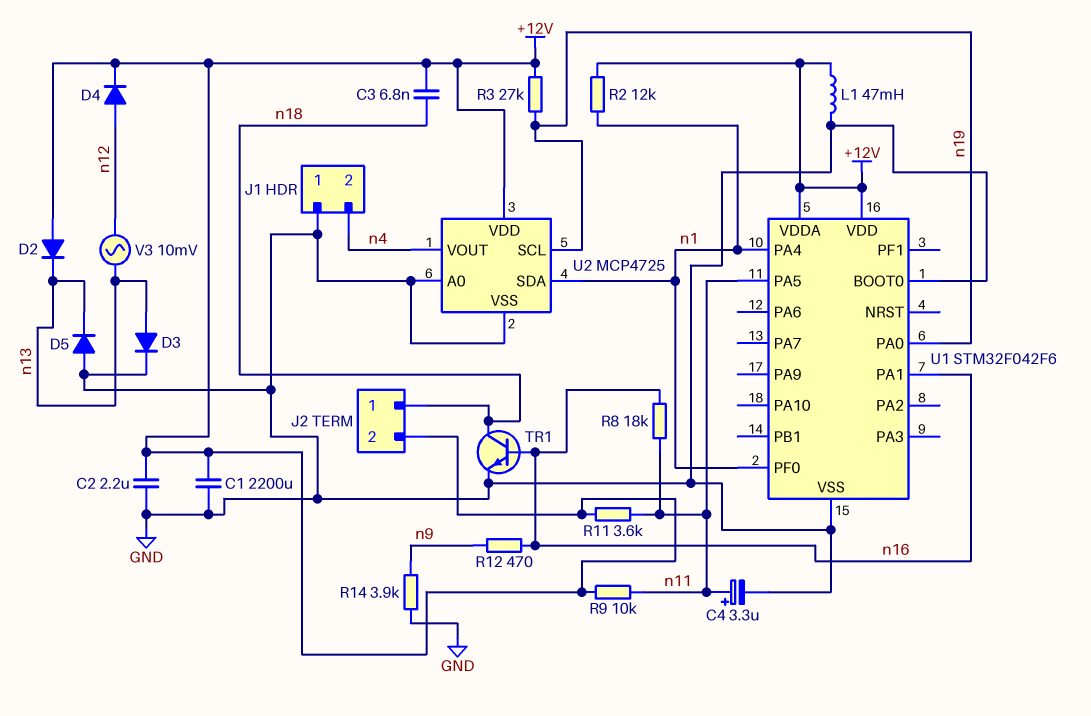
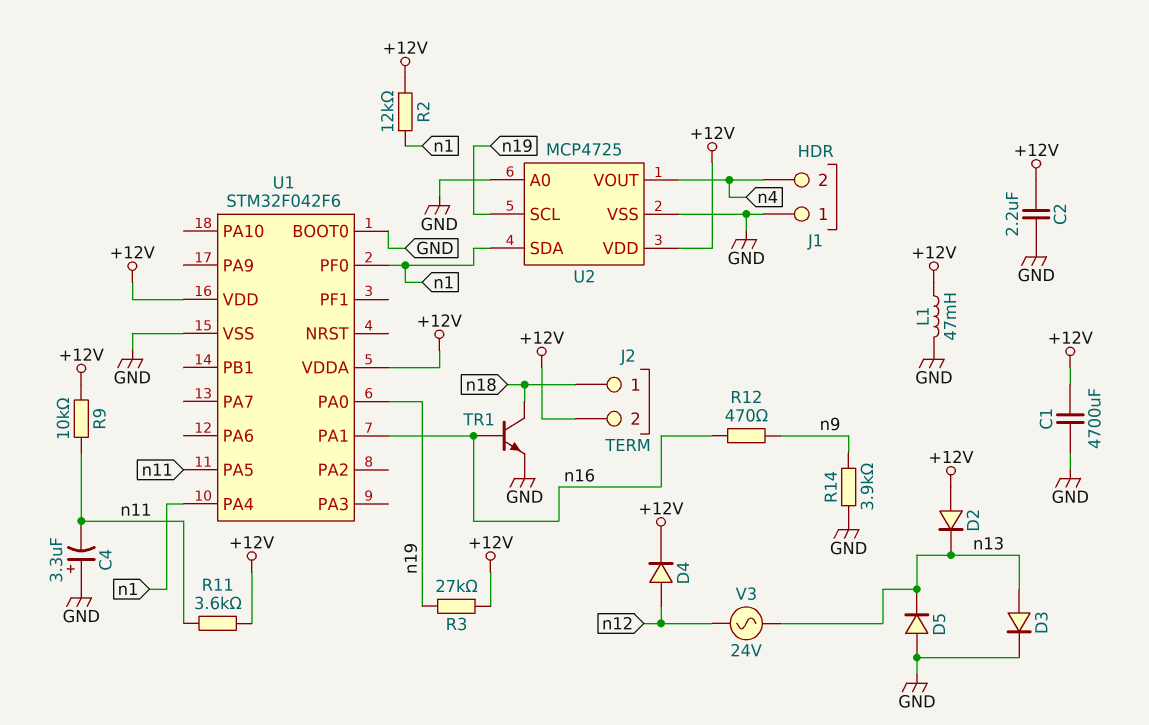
C1: 2200uF (+12V, GND) -> 4700uF (+12V, GND)
C3: 6.8nF (+12V, n18) -> none
C4: 3.3uF (plus n11, minus GND) -> 3.3uF (plus GND, minus n11)
R8: 18k (n11, n16) -> none
V3: AC 10mV (n12, n13) -> AC 24V (n12, n13)

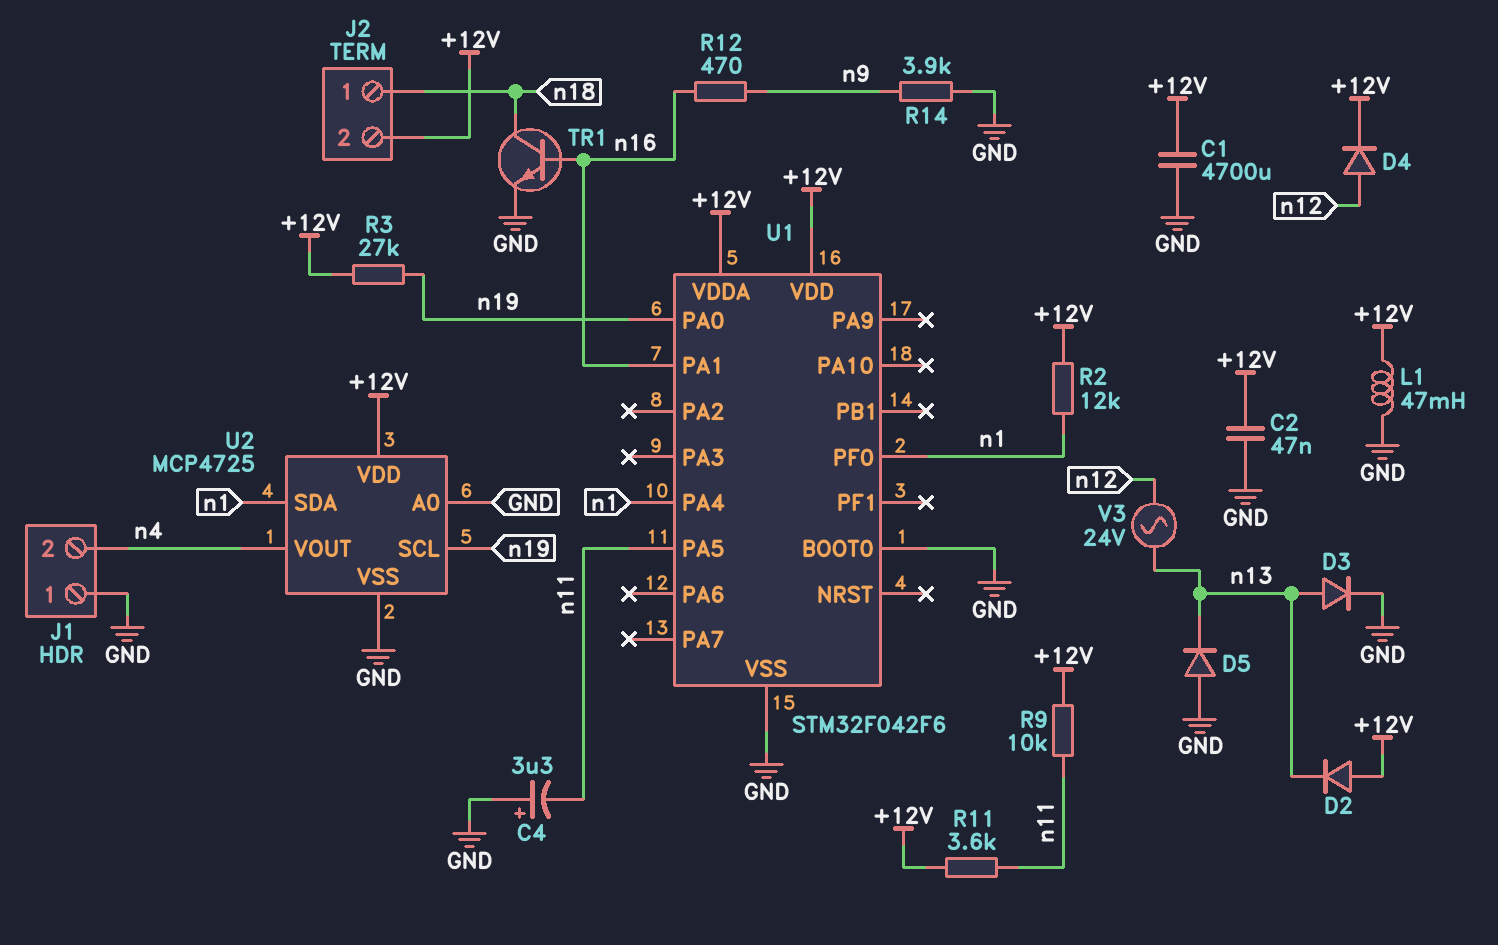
C2: 2.2uF (+12V, GND) -> 47nF (+12V, GND)

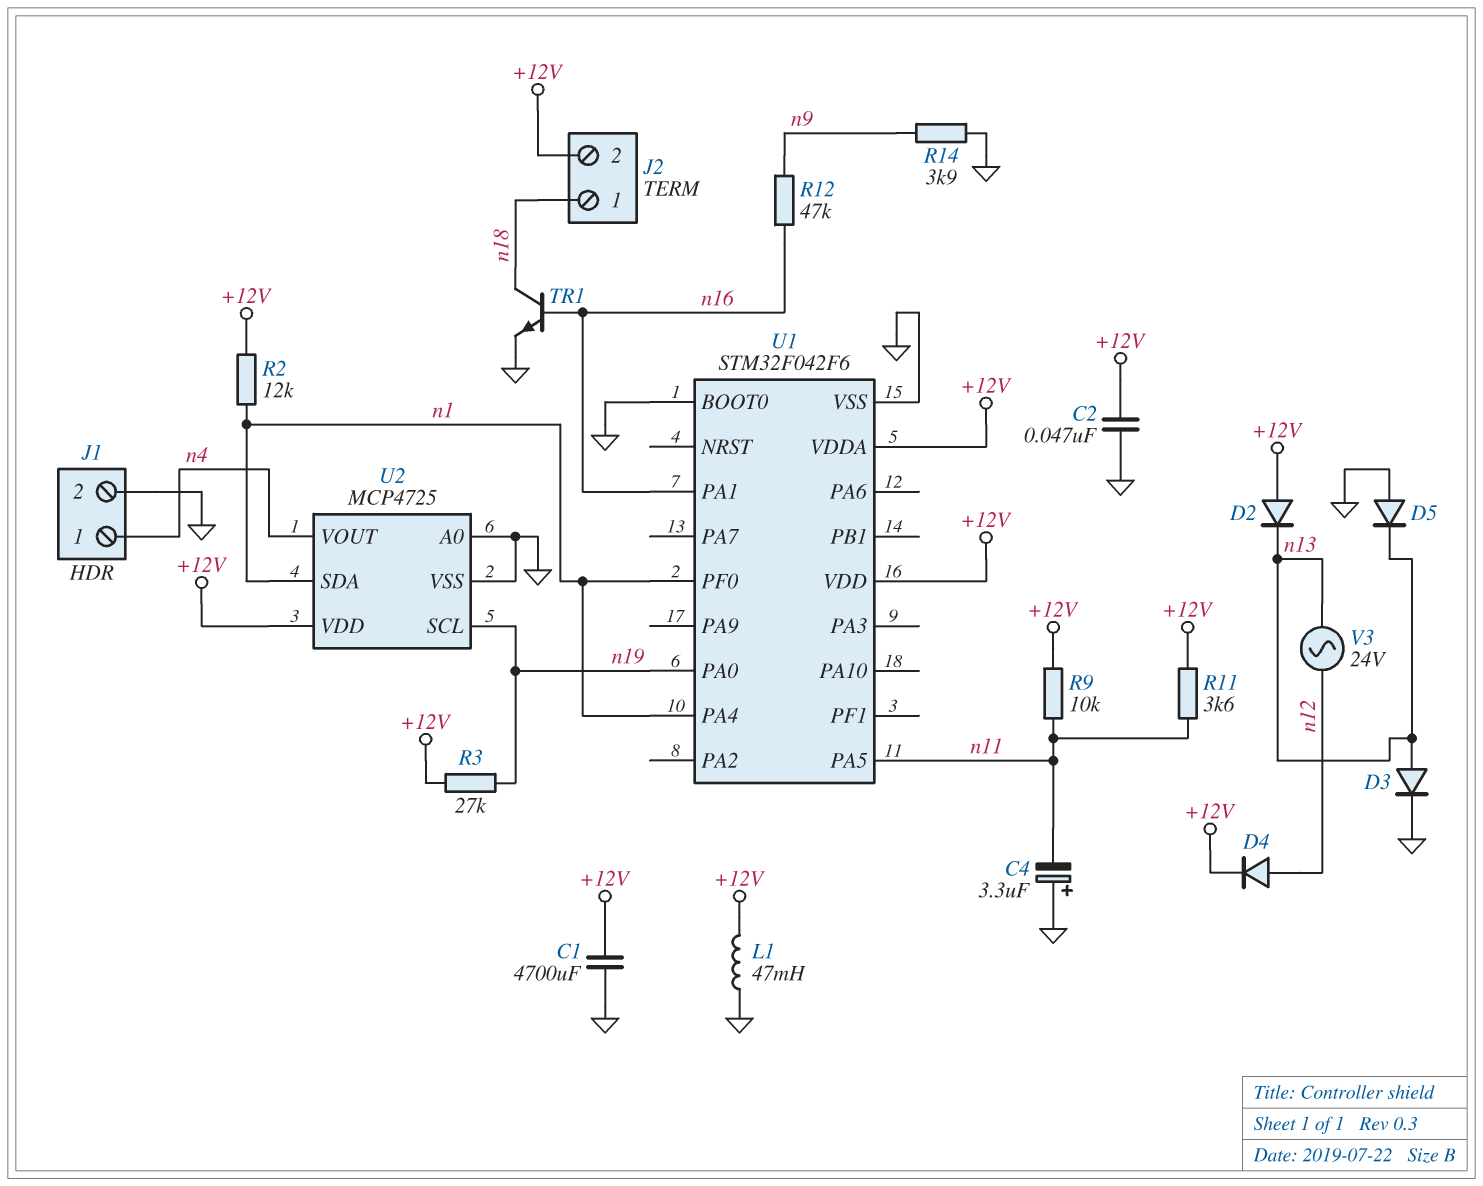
J1 pin 1: GND -> n4
J1 pin 2: n4 -> GND
R12: 470 (n9, n16) -> 47k (n9, n16)

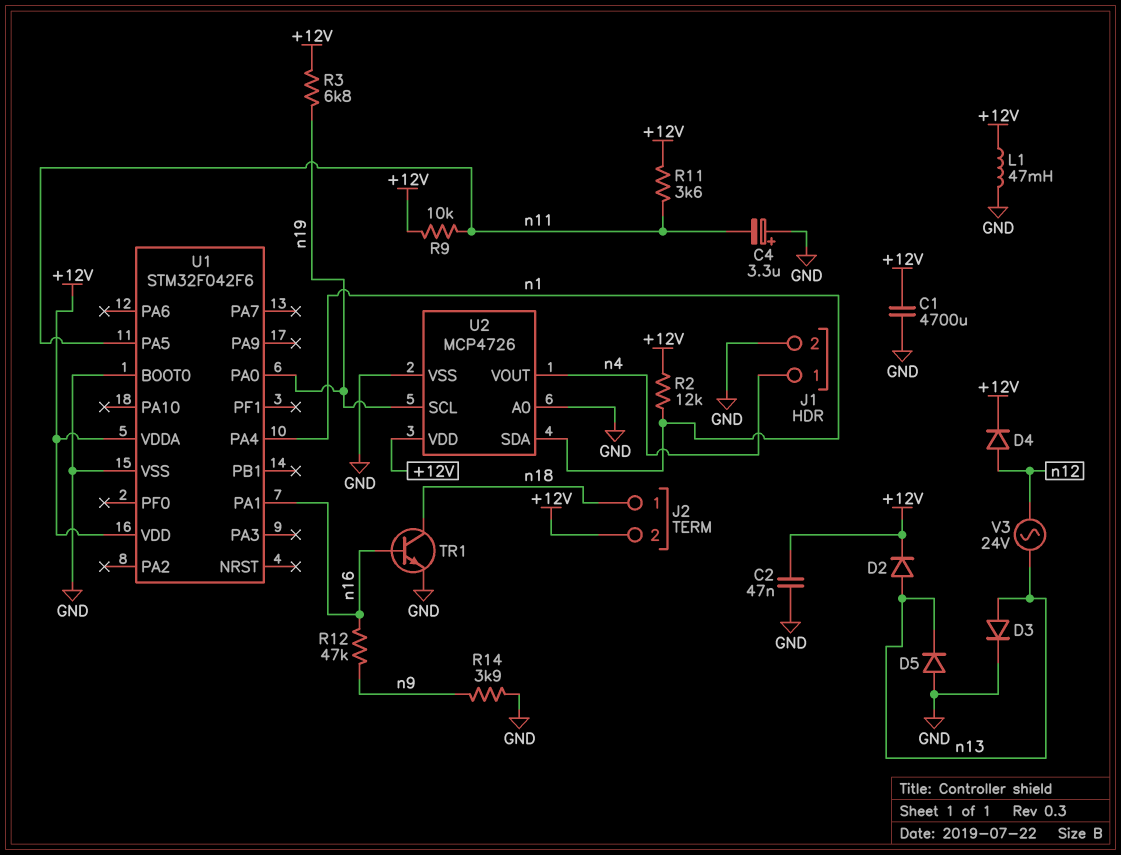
D2: diode (A +12V, K n13) -> diode (A n13, K +12V)
R3: 27k (+12V, n19) -> 6.8k (+12V, n19)
U1 pin PF0: n1 -> none
U2: MCP4725 -> MCP4726

